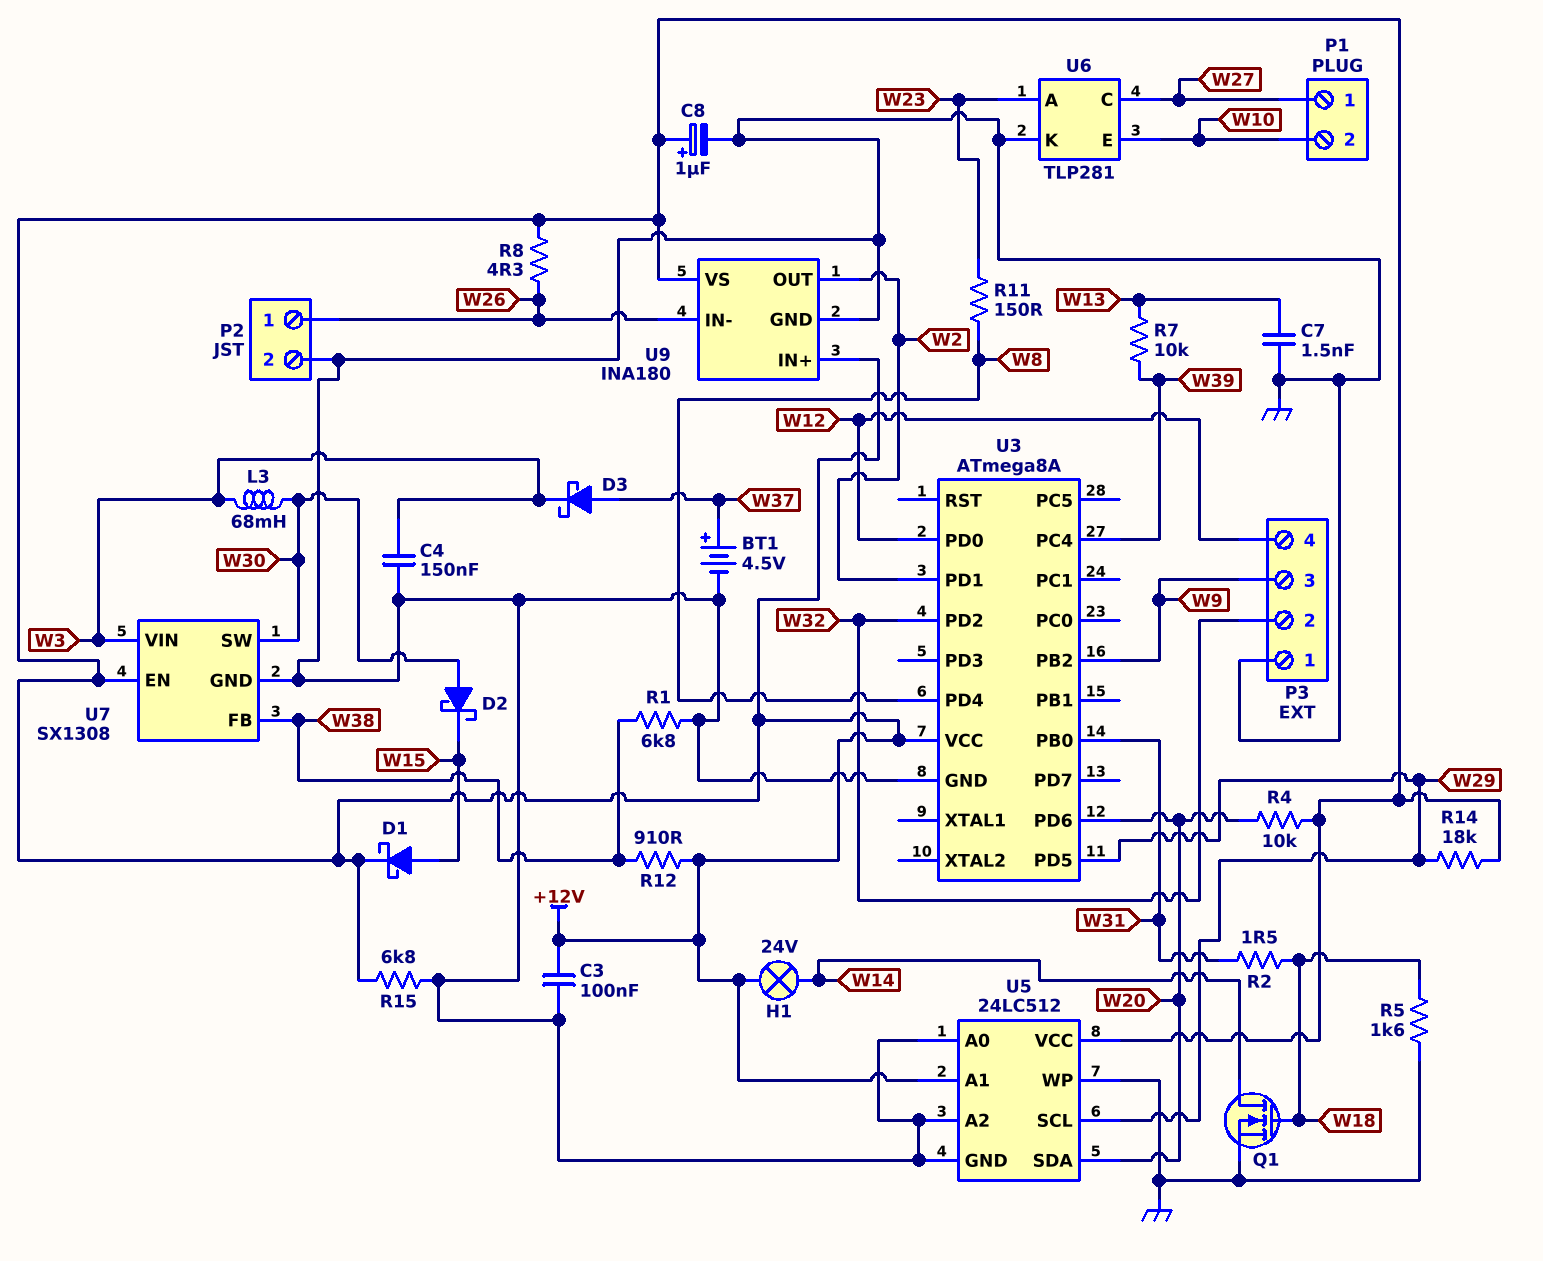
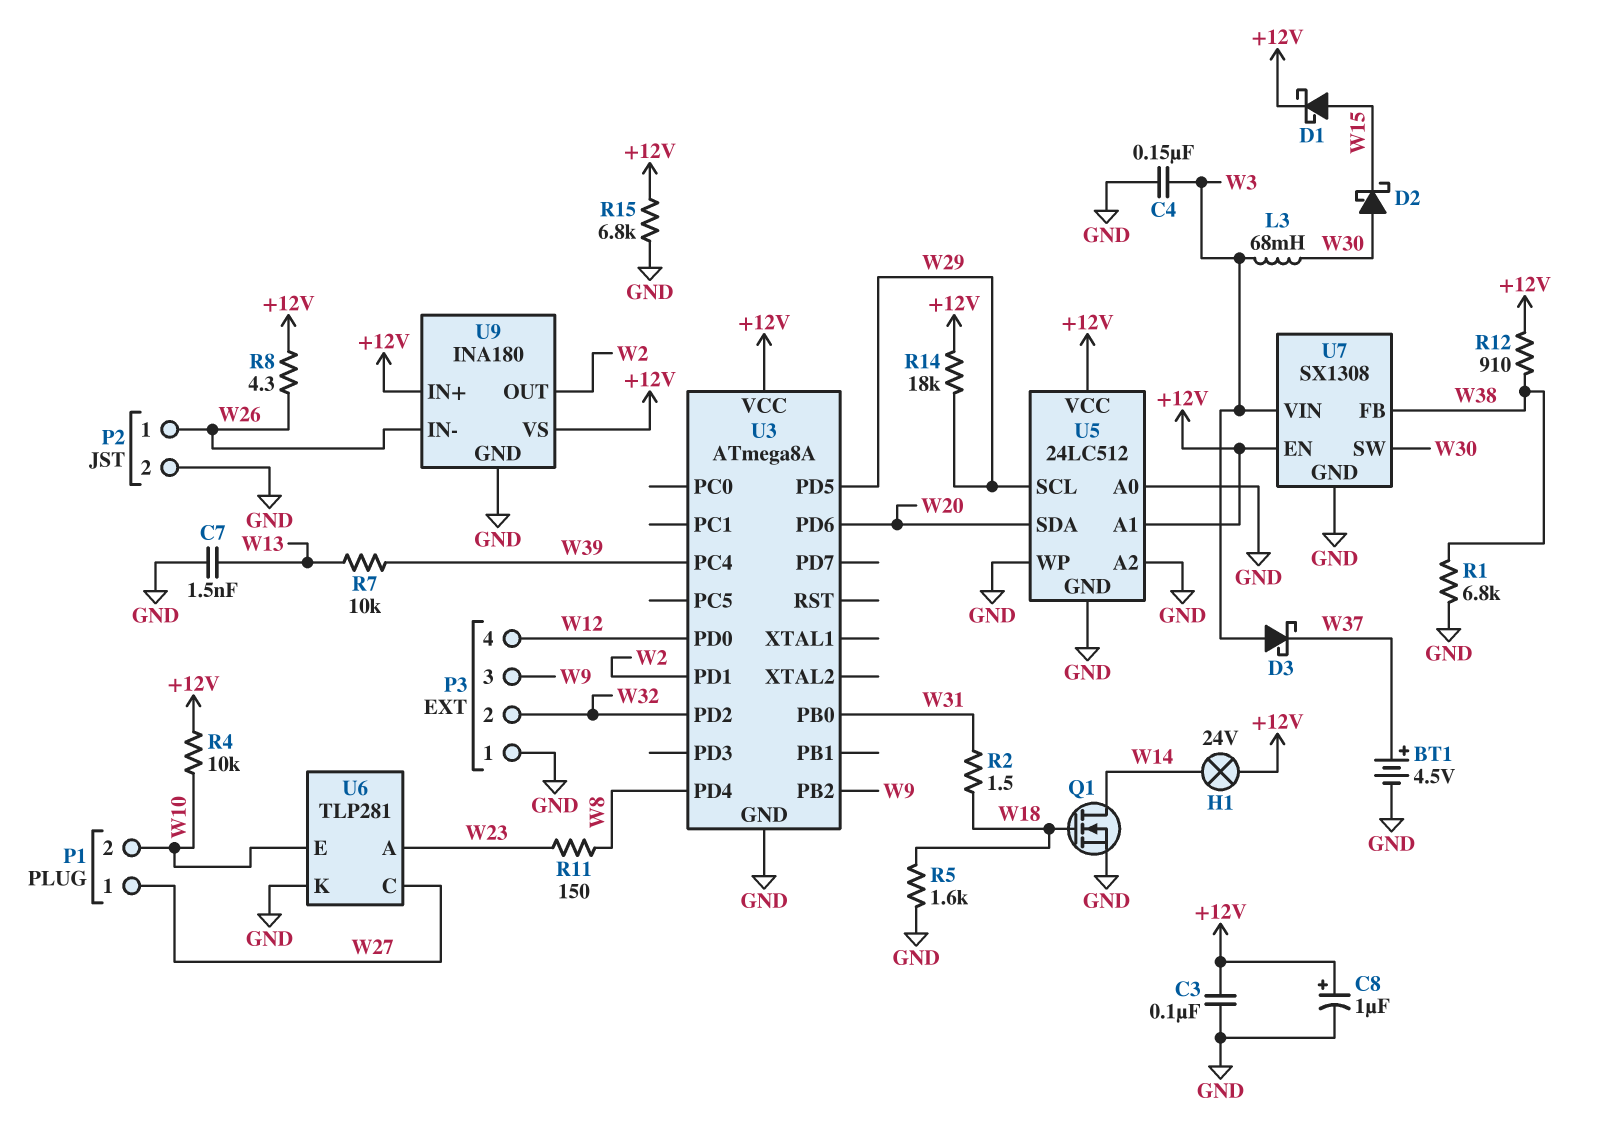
D3: schottky (A W37, K W3) -> schottky (A W3, K W37)
R4: 10k (+12V, W20) -> 10k (+12V, W10)

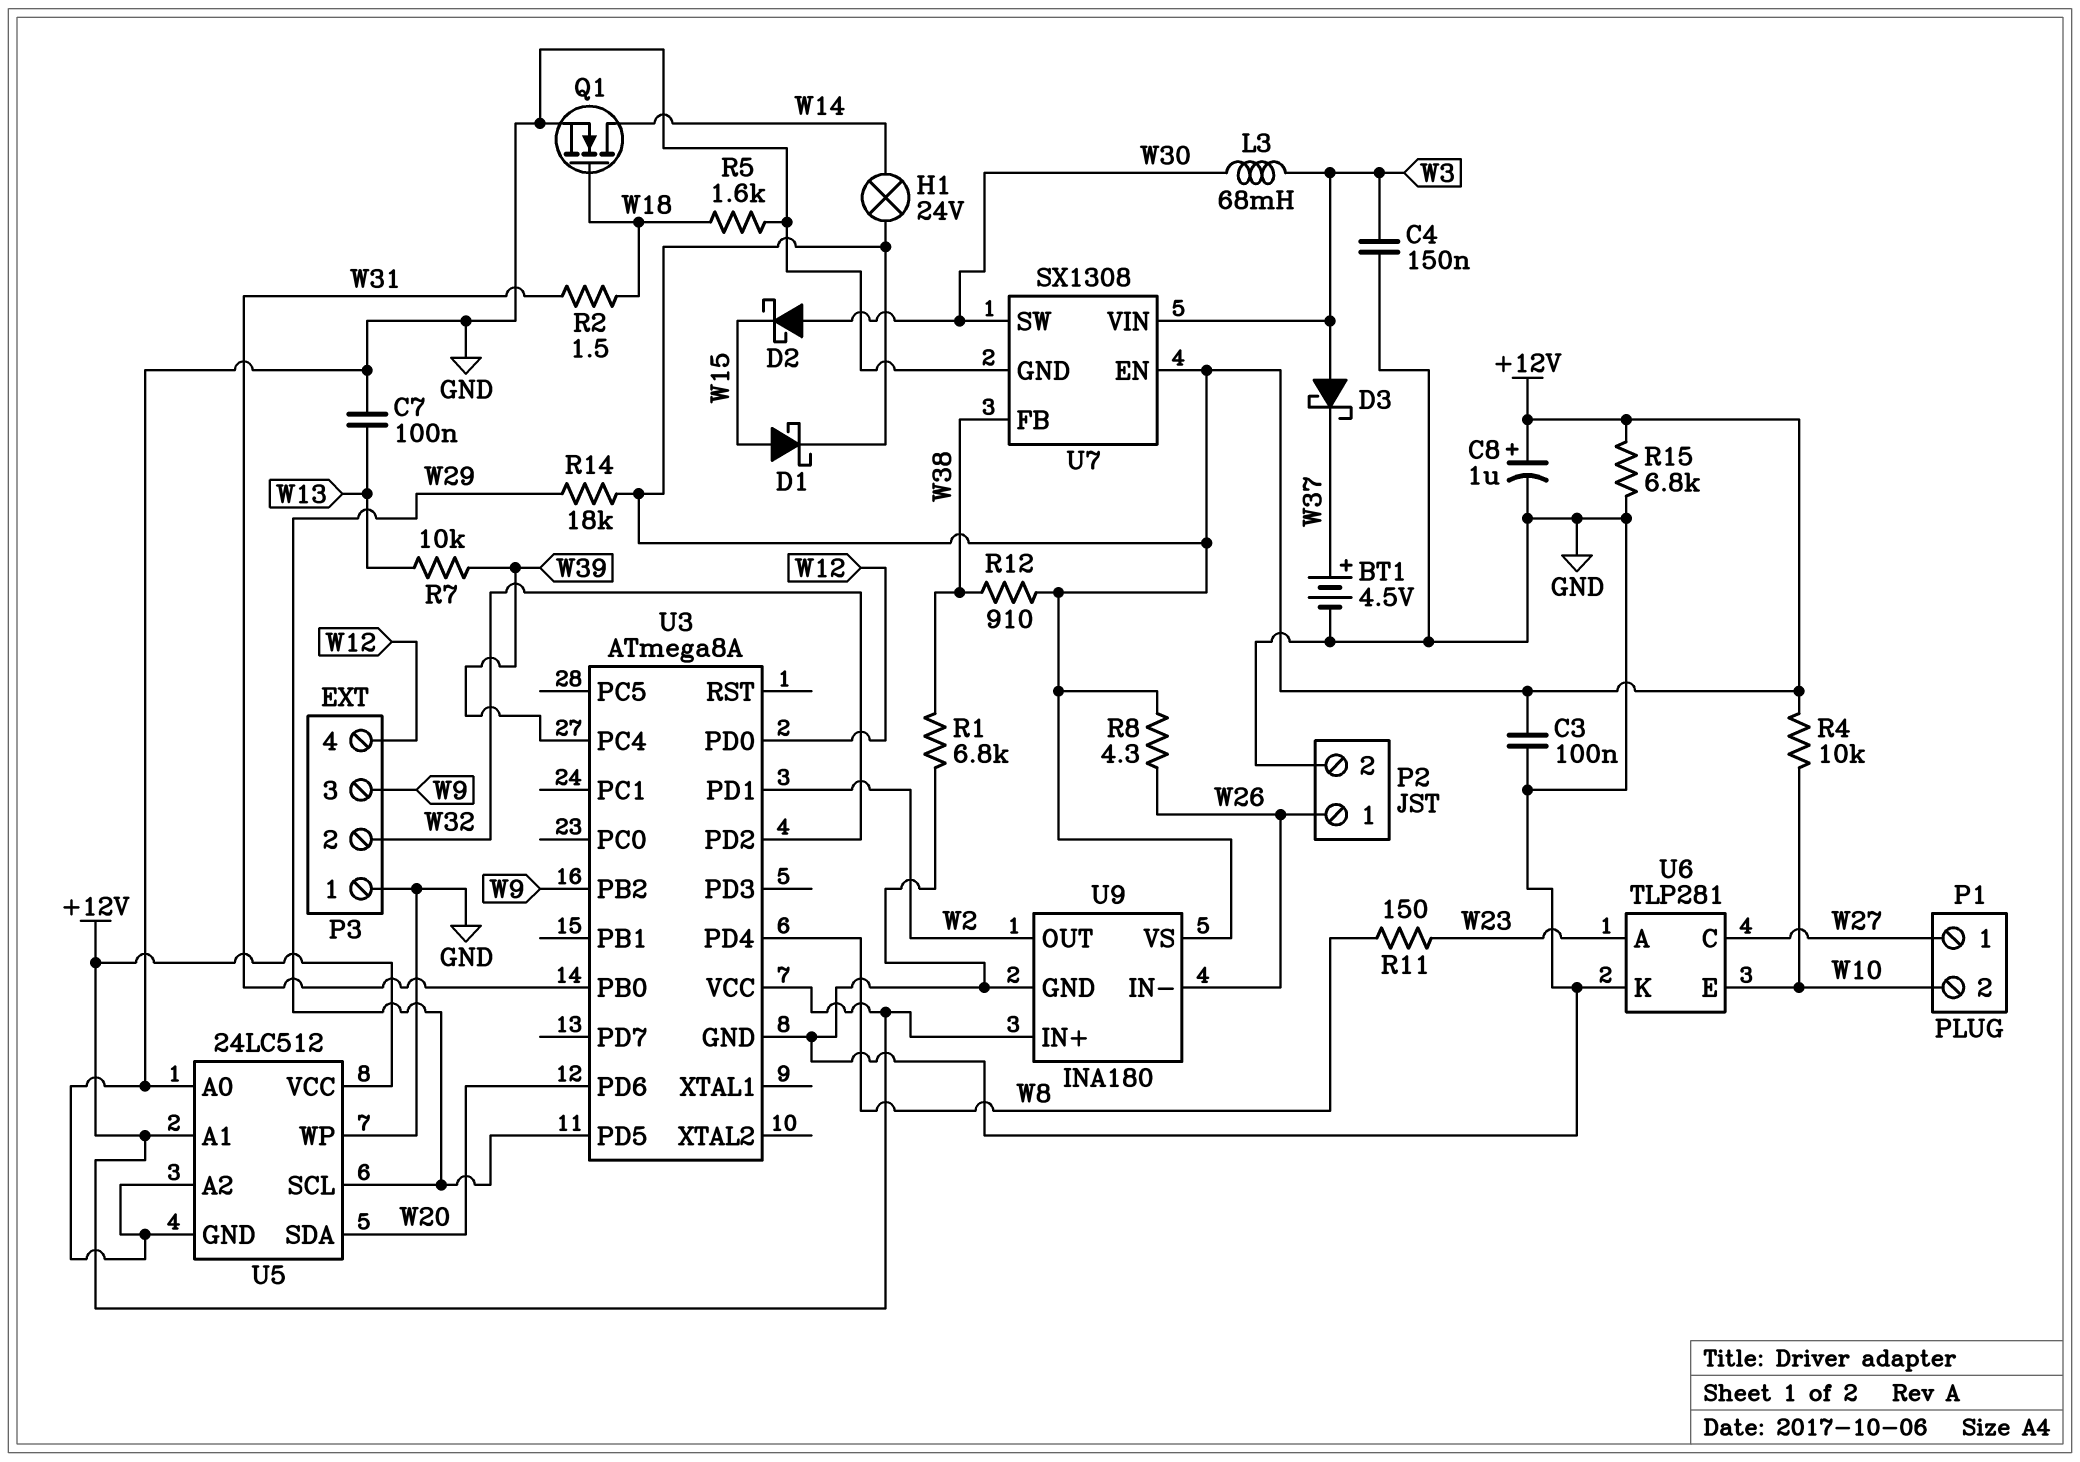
C7: 1.5nF (GND, W13) -> 100nF (GND, W13)

